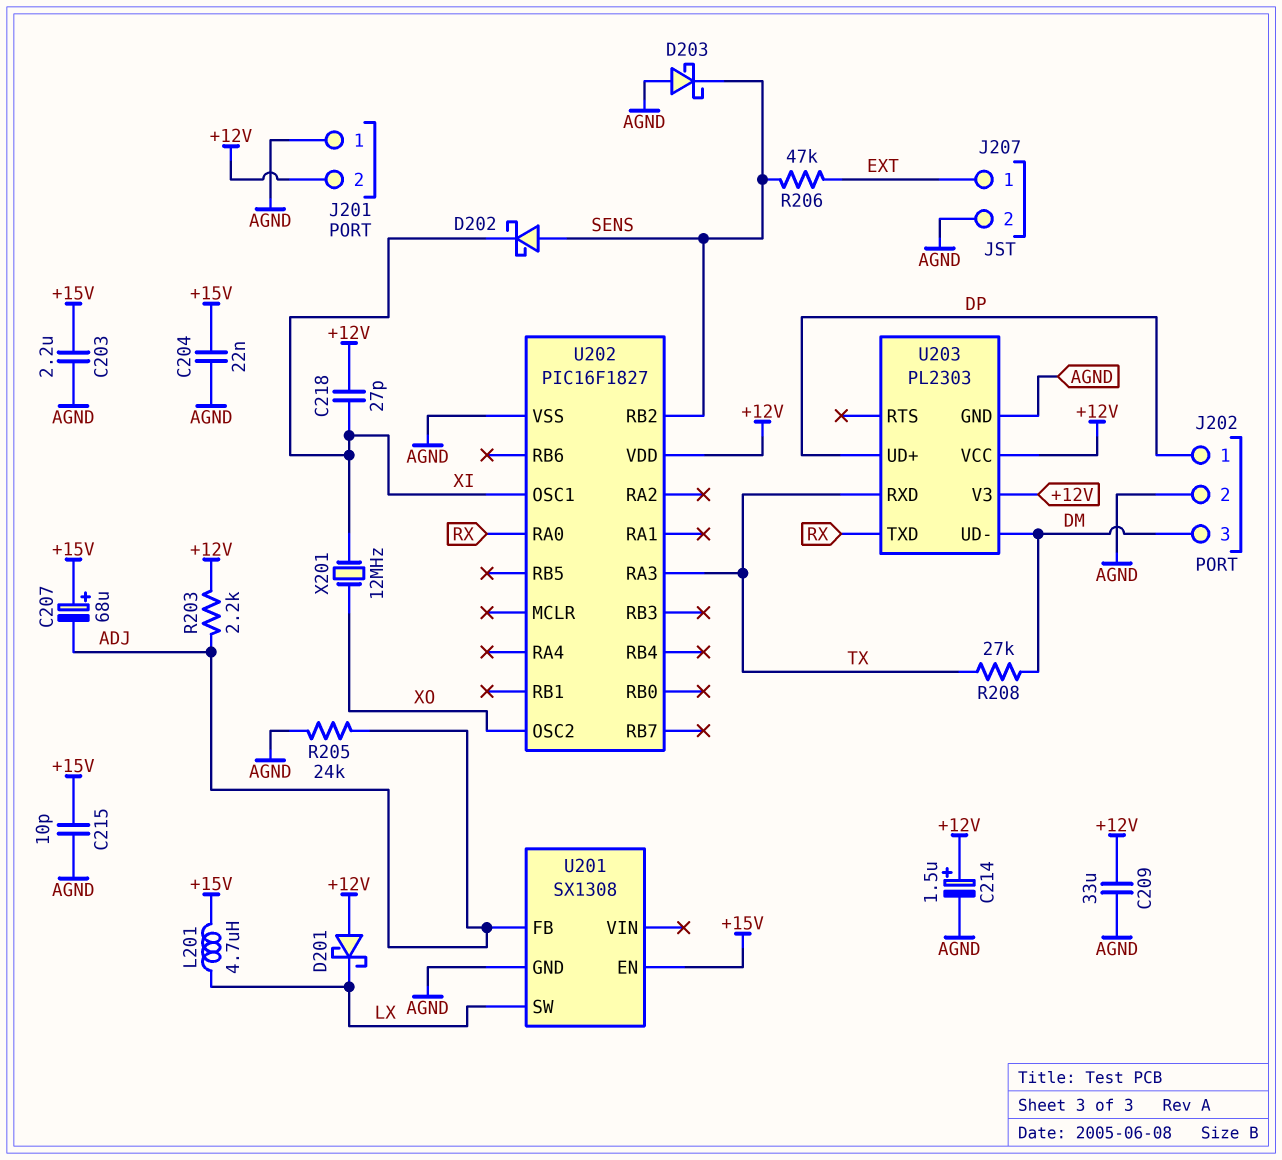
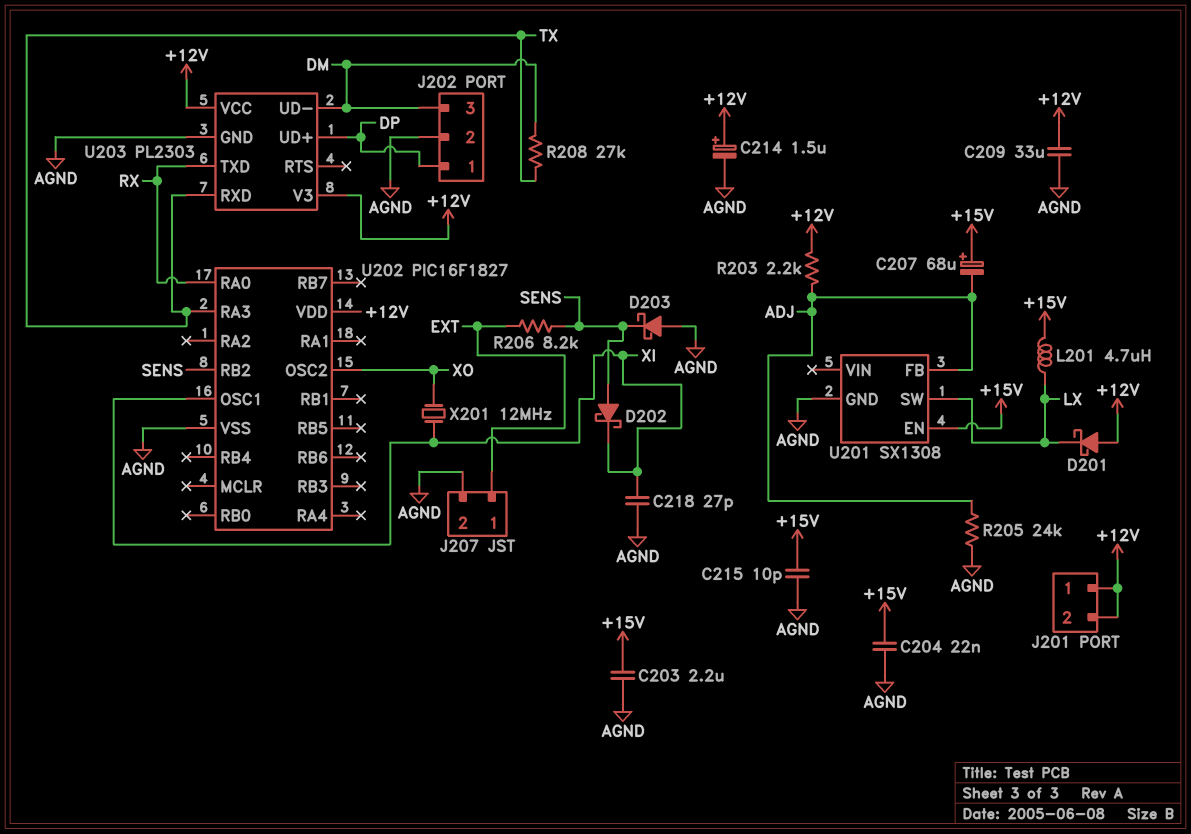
C218: 27pF (+12V, XI) -> 27pF (AGND, XI)
J201 pin 1: AGND -> +12V
R206: 47k (EXT, SENS) -> 8.2k (EXT, SENS)

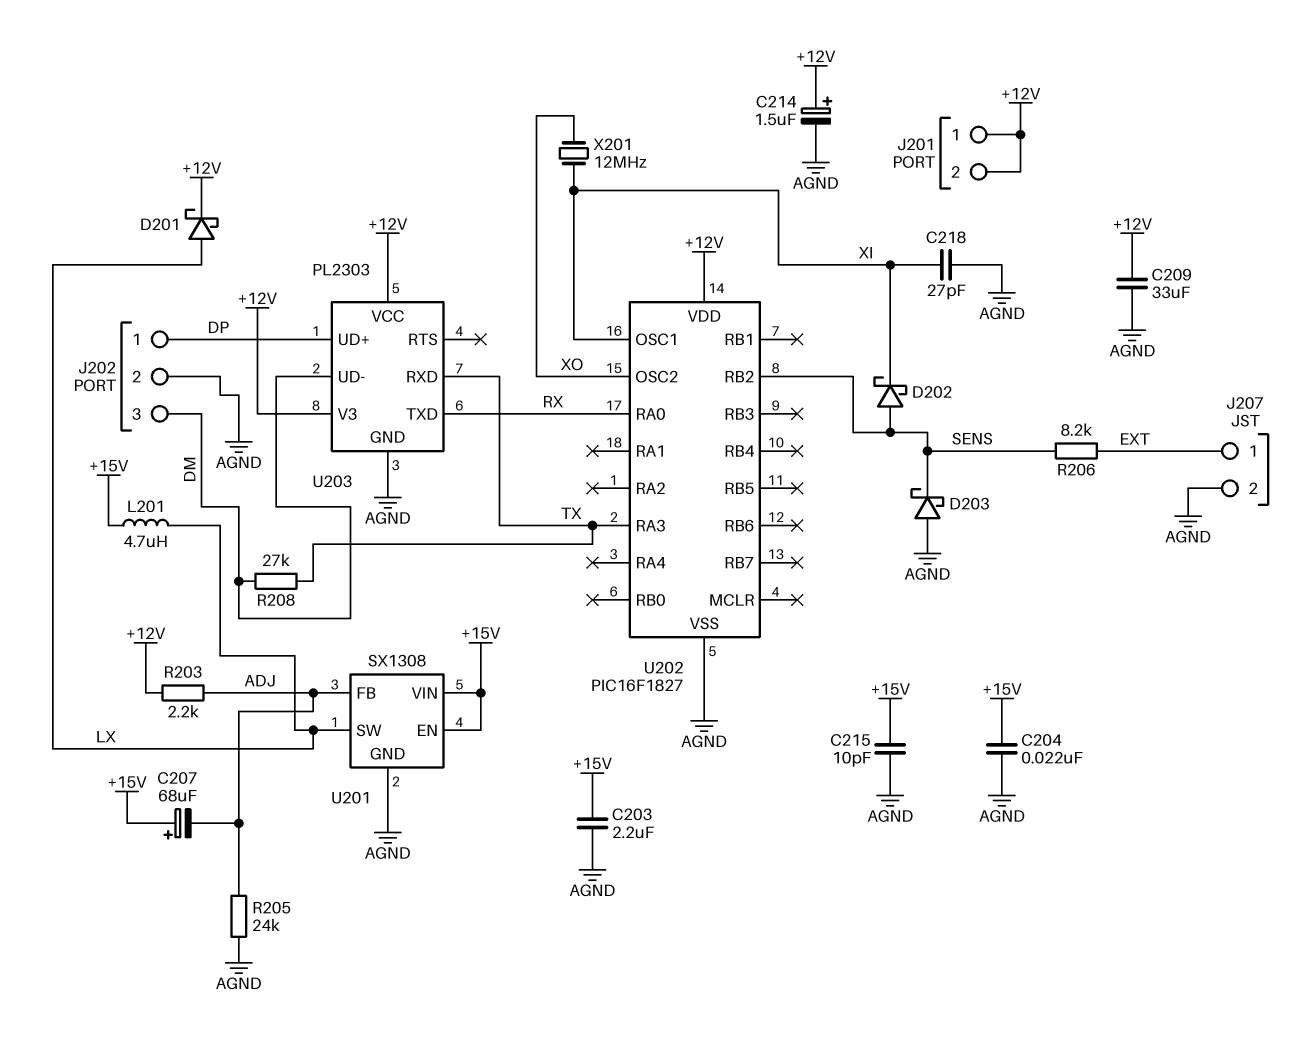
D201: schottky (A +12V, K LX) -> schottky (A LX, K +12V)
U201 pin VIN: none -> +15V

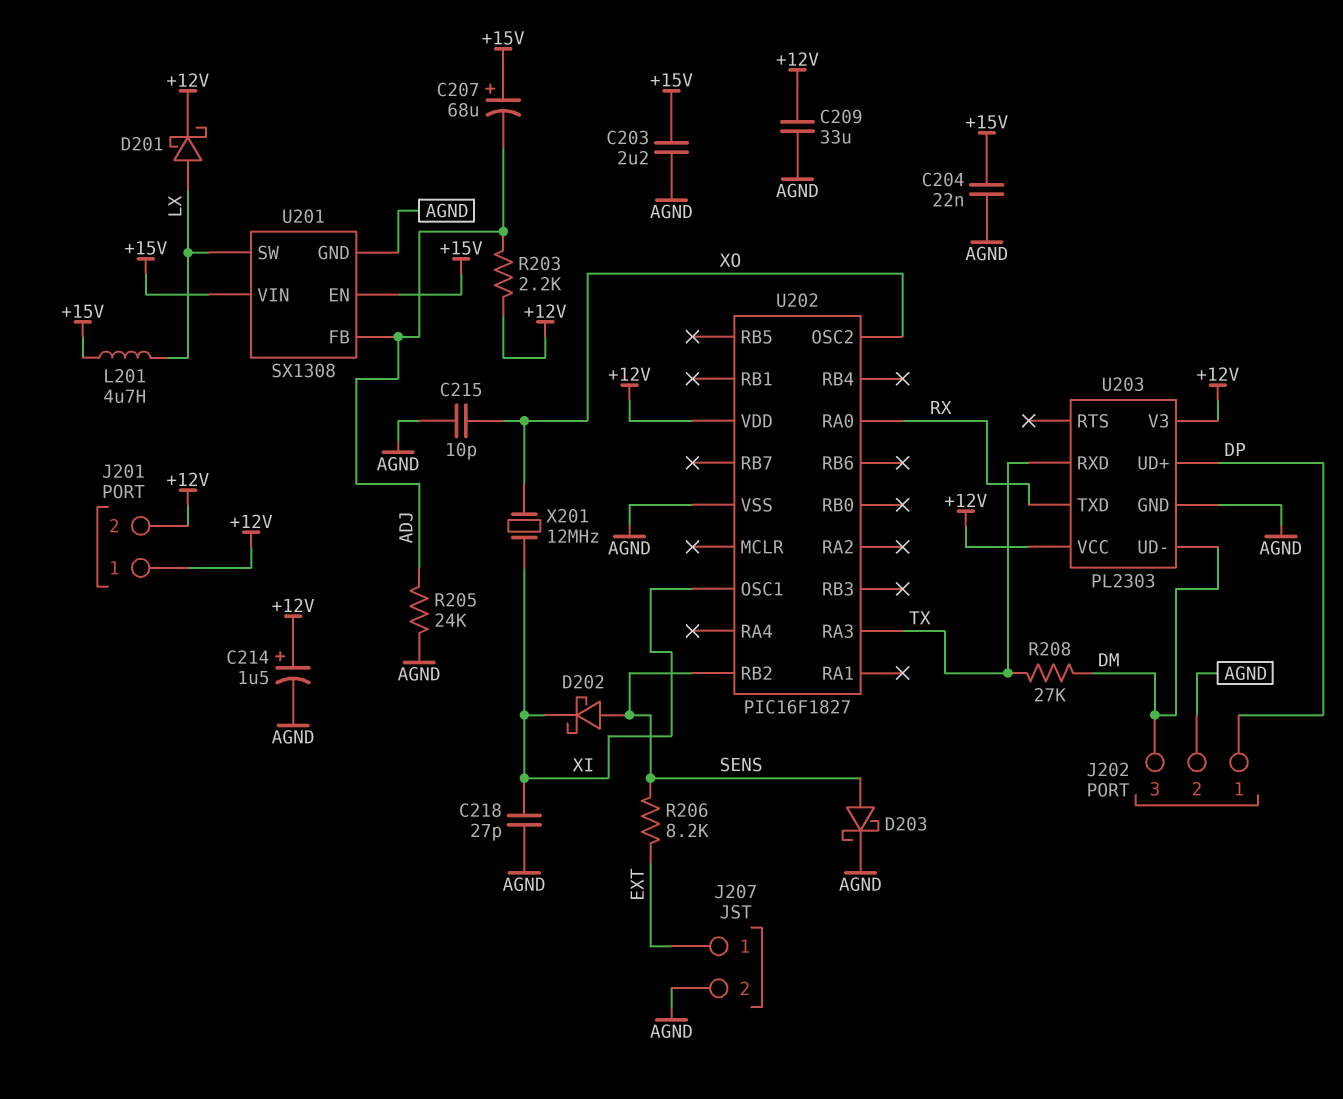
C215: 10pF (+15V, AGND) -> 10pF (AGND, XO)
D203: schottky (A AGND, K SENS) -> schottky (A SENS, K AGND)

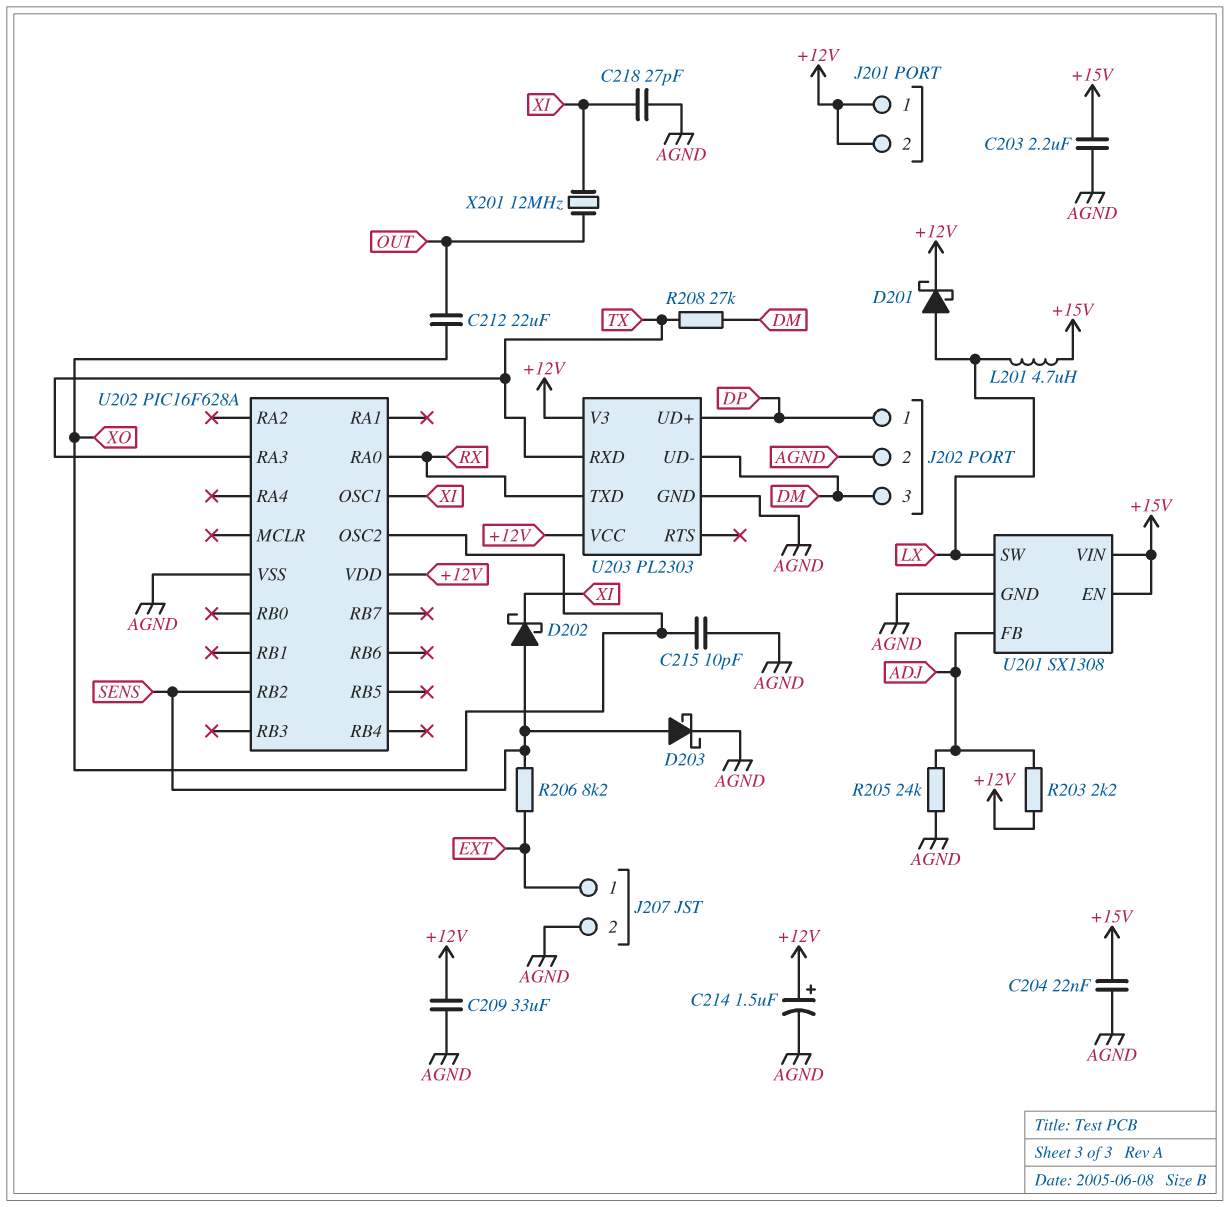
C207: 68uF (plus +15V, minus ADJ) -> none
C212: none -> 22uF (OUT, XO)
U202: PIC16F1827 -> PIC16F628A
X201: 12MHz (XI, XO) -> 12MHz (OUT, XI)

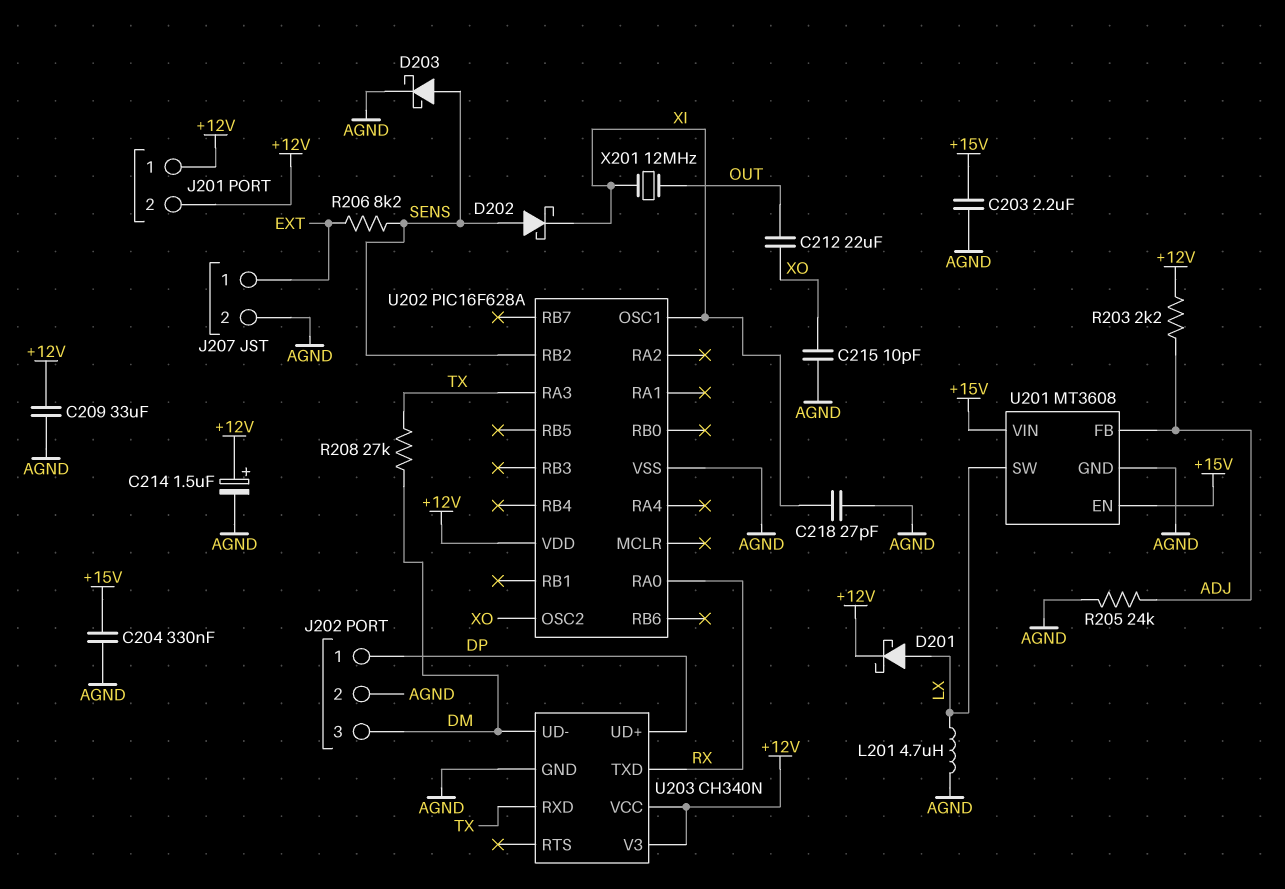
C204: 22nF (+15V, AGND) -> 330nF (+15V, AGND)
L201: 4.7uH (+15V, LX) -> 4.7uH (AGND, LX)
U201: SX1308 -> MT3608
U203: PL2303 -> CH340N

